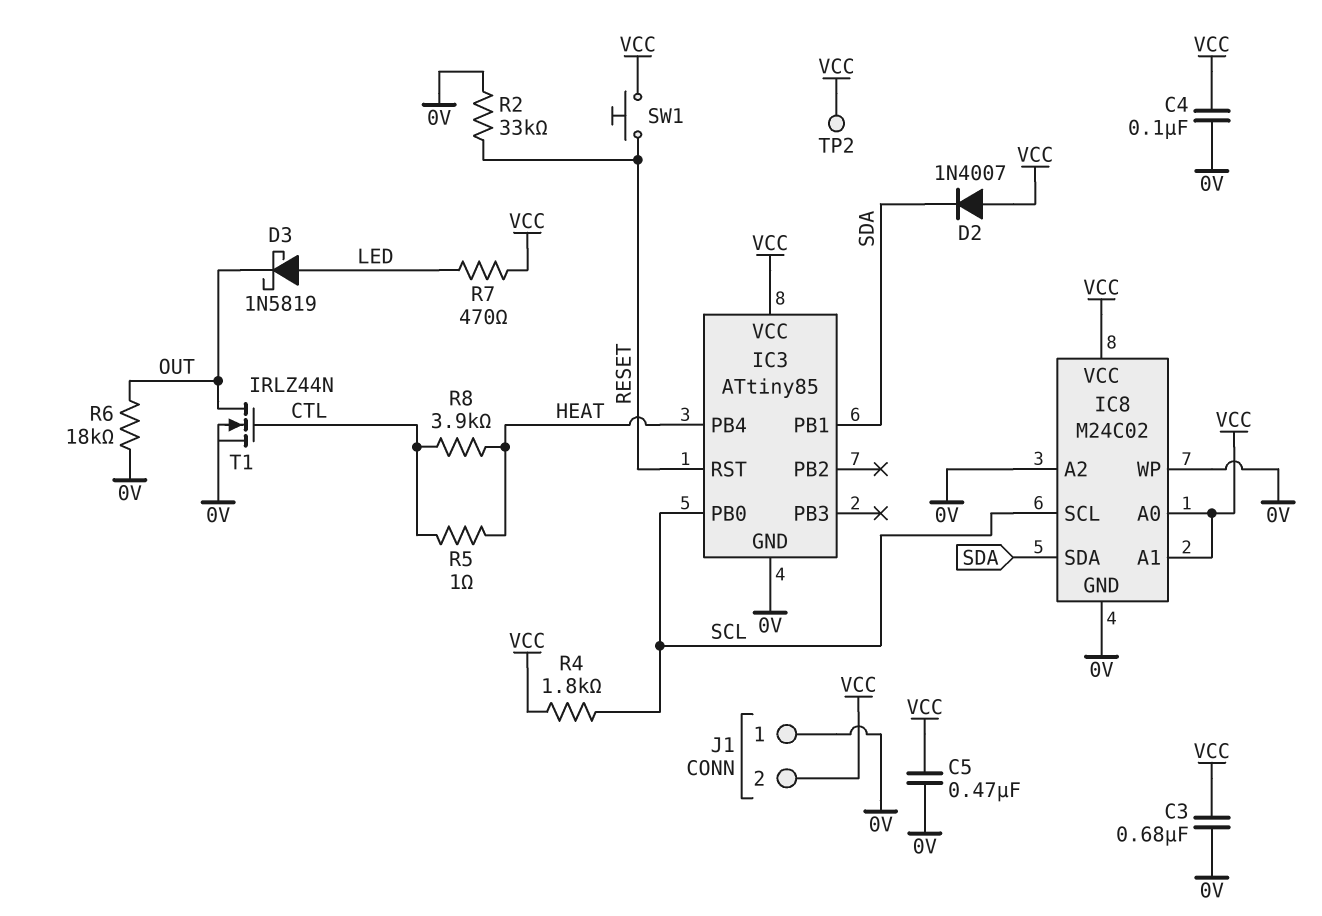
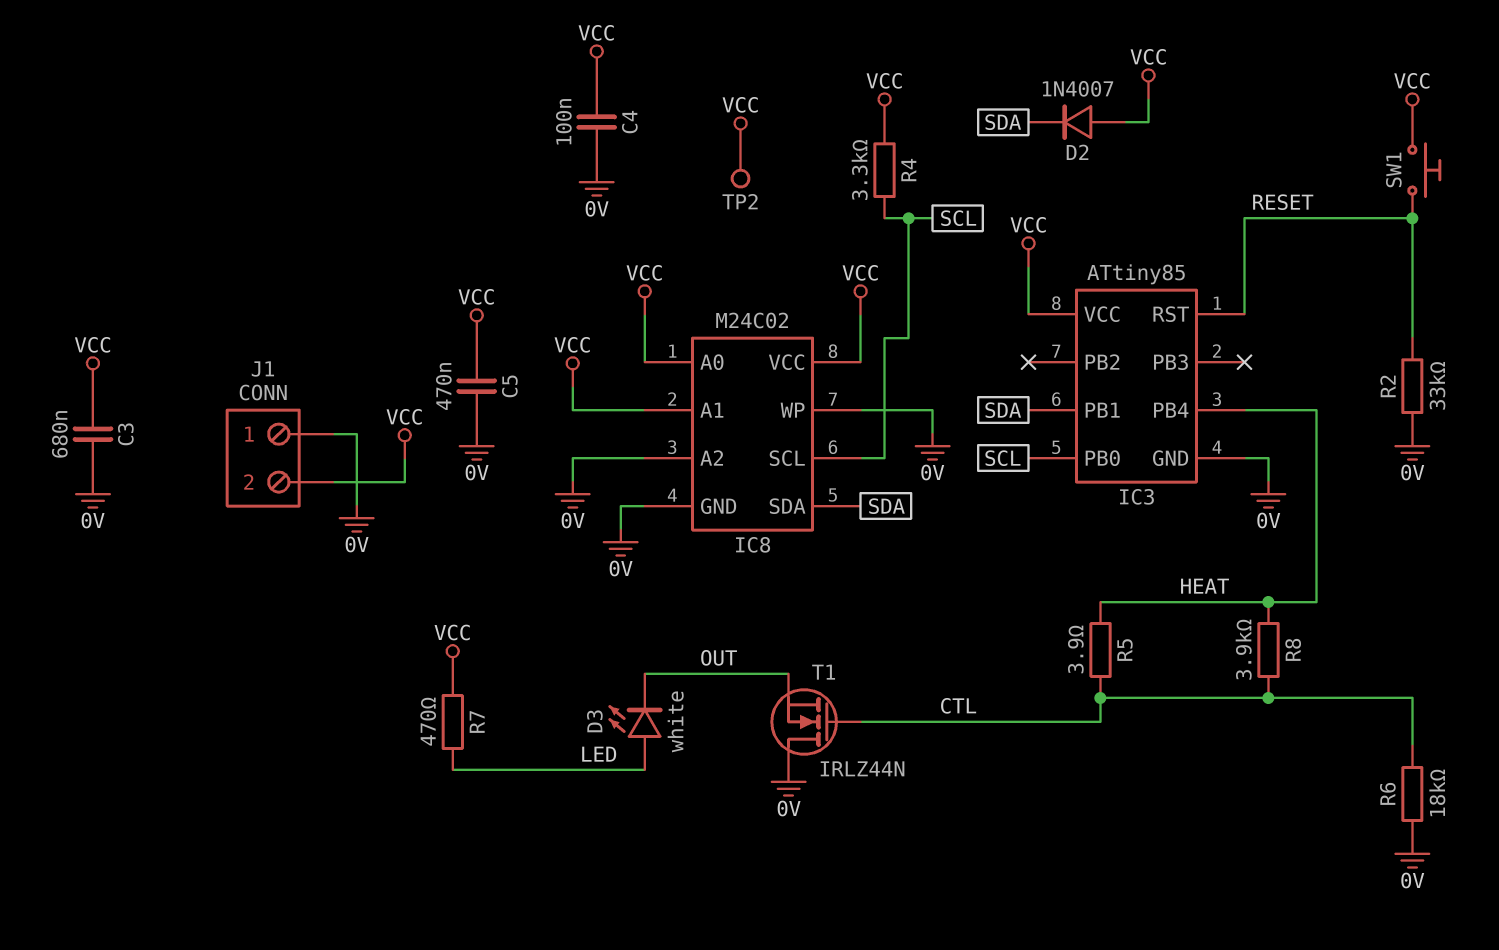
D3: schottky 1N5819 (A LED, K OUT) -> LED white (A LED, K OUT)
R4: 1.8k (SCL, VCC) -> 3.3k (SCL, VCC)
R5: 1 (CTL, HEAT) -> 3.9 (CTL, HEAT)
R6: 18k (0V, OUT) -> 18k (0V, CTL)
T1: NMOS IRLZ44N (G CTL, D OUT, S 0V) -> NMOS IRLZ44N (G CTL, D 0V, S OUT)

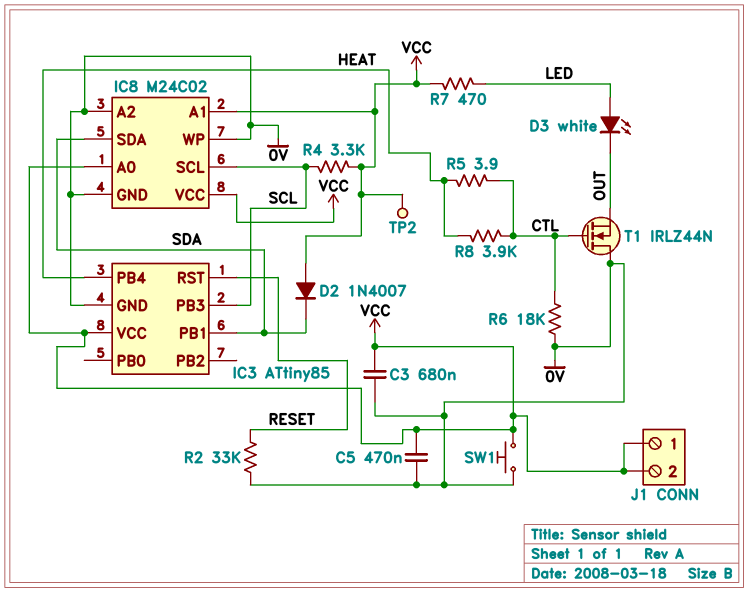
C4: 100nF (0V, VCC) -> none
IC3 pin PB0: SCL -> none
IC3 pin PB3: none -> SCL
J1 pin 1: 0V -> VCC
SW1: button (RESET, VCC) -> button (0V, VCC)

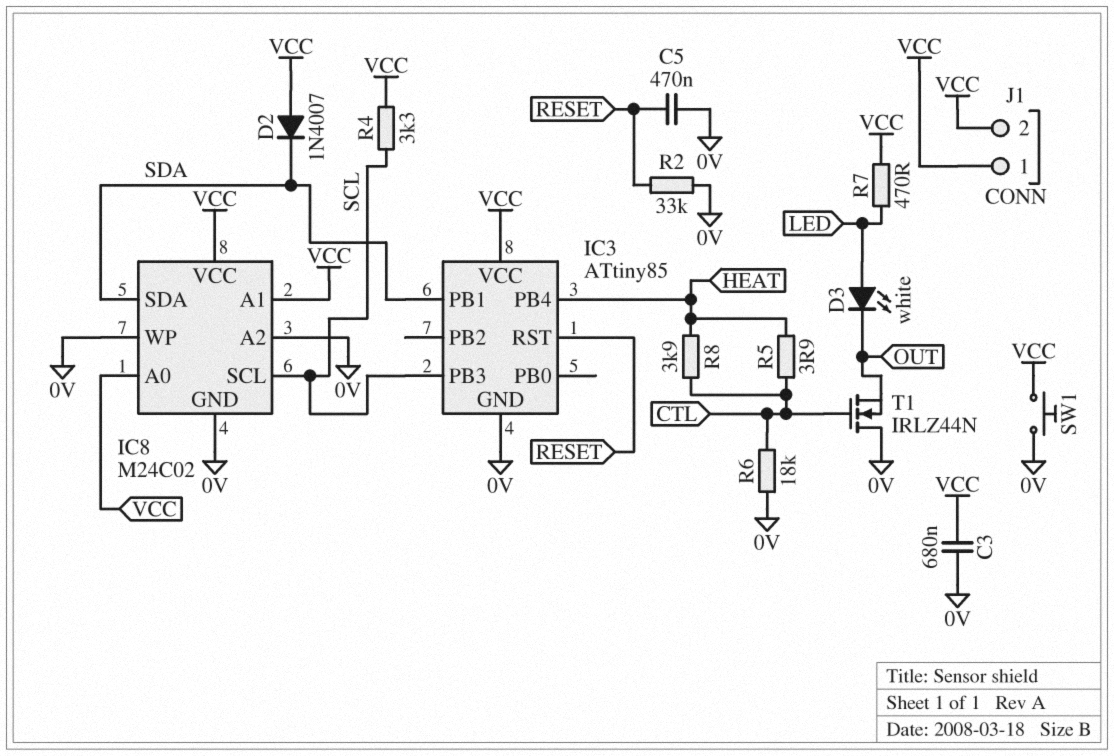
C5: 470nF (0V, VCC) -> 470nF (0V, RESET)
TP2: test point (VCC) -> none

